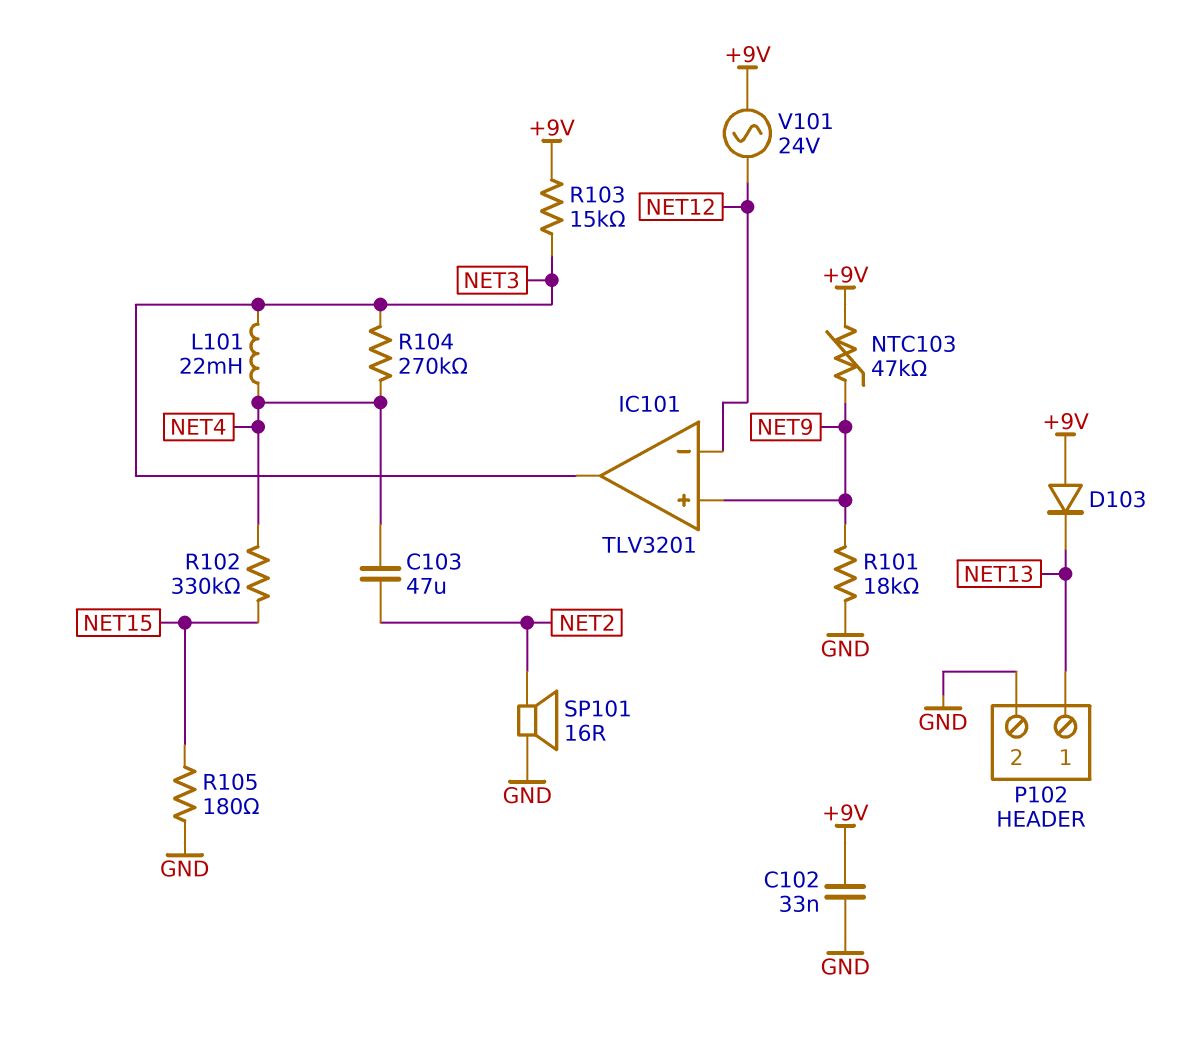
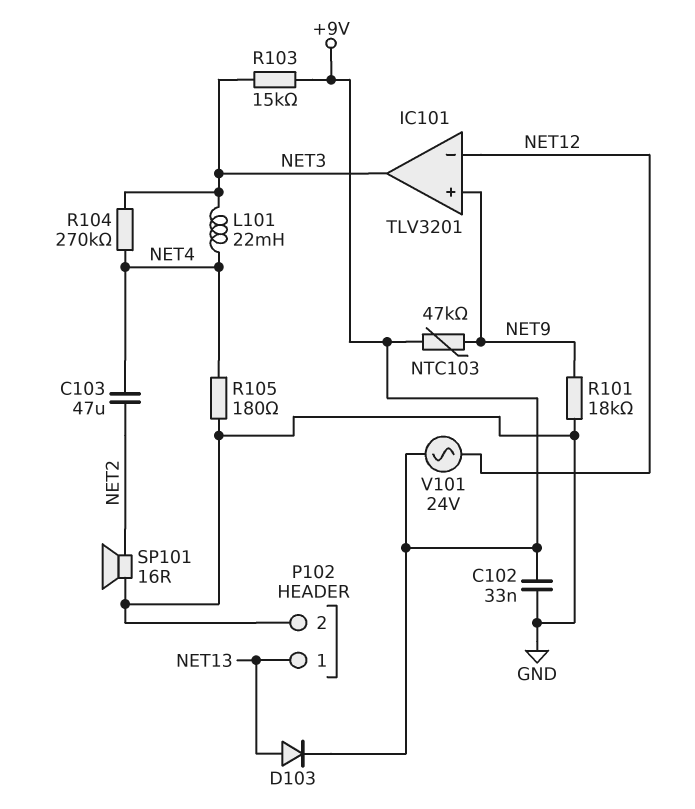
D103: diode (A +9V, K NET13) -> diode (A NET13, K +9V)
R102: 330k (NET4, NET15) -> none
R105: 180 (GND, NET15) -> 180 (GND, NET4)

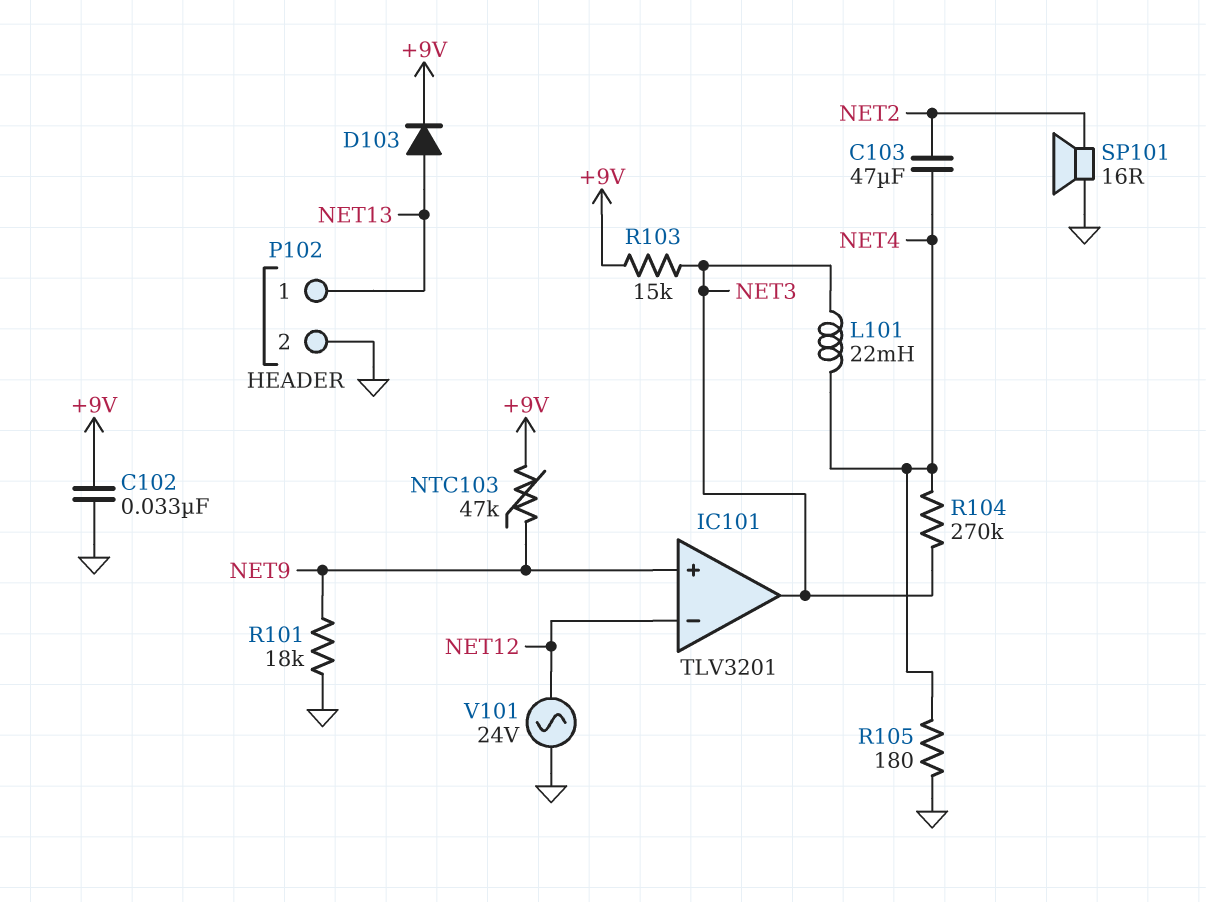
V101: AC 24V (+9V, NET12) -> AC 24V (GND, NET12)

